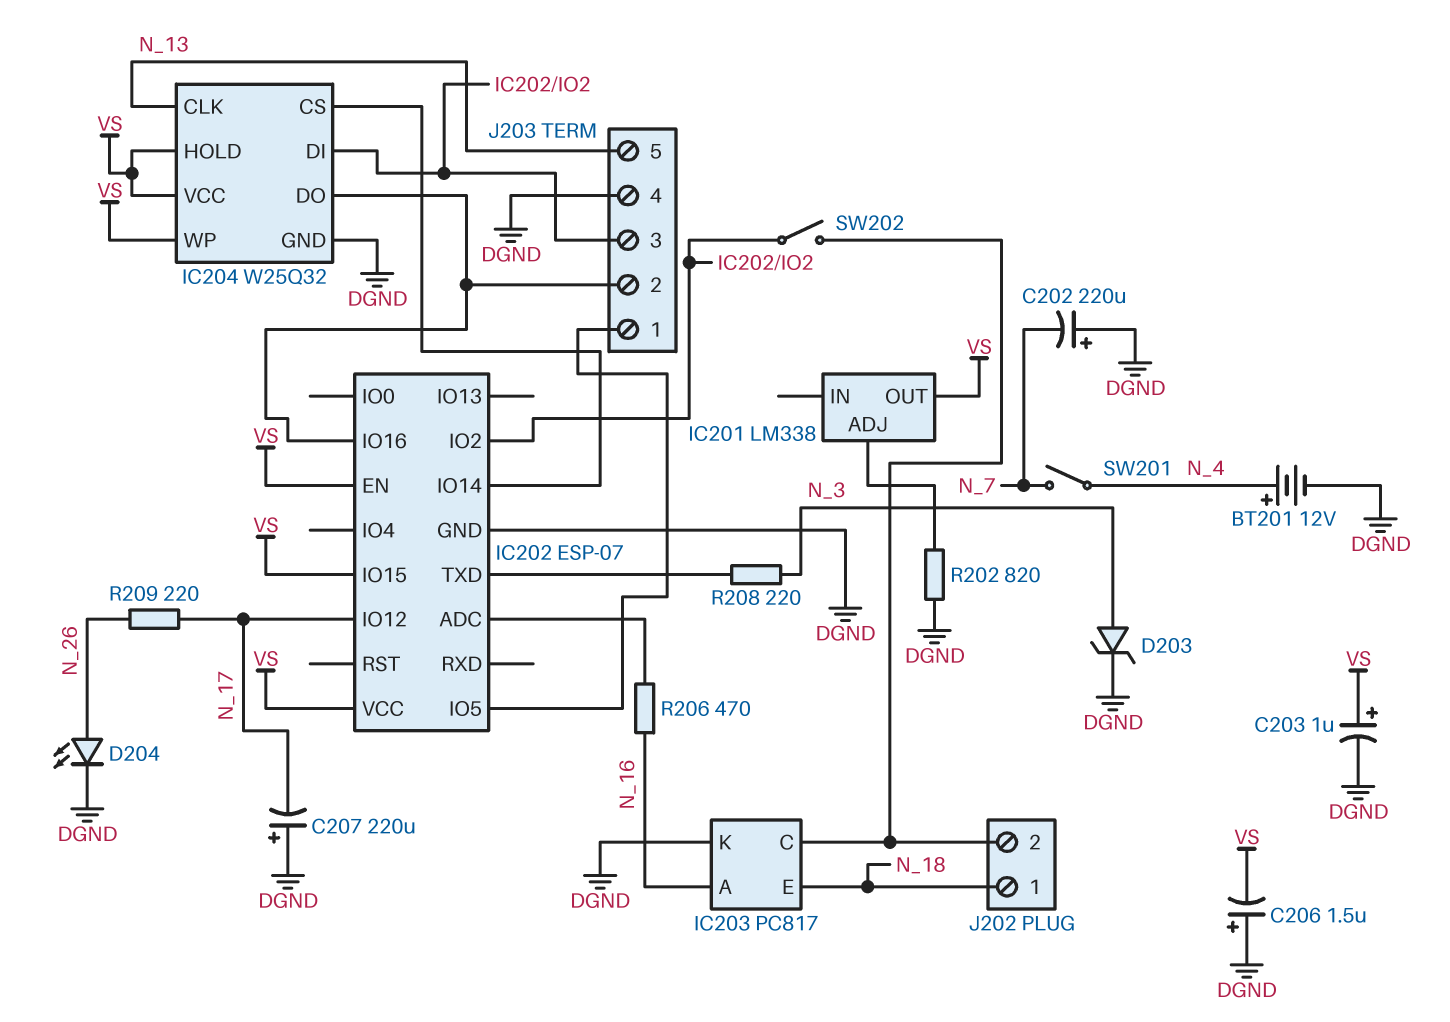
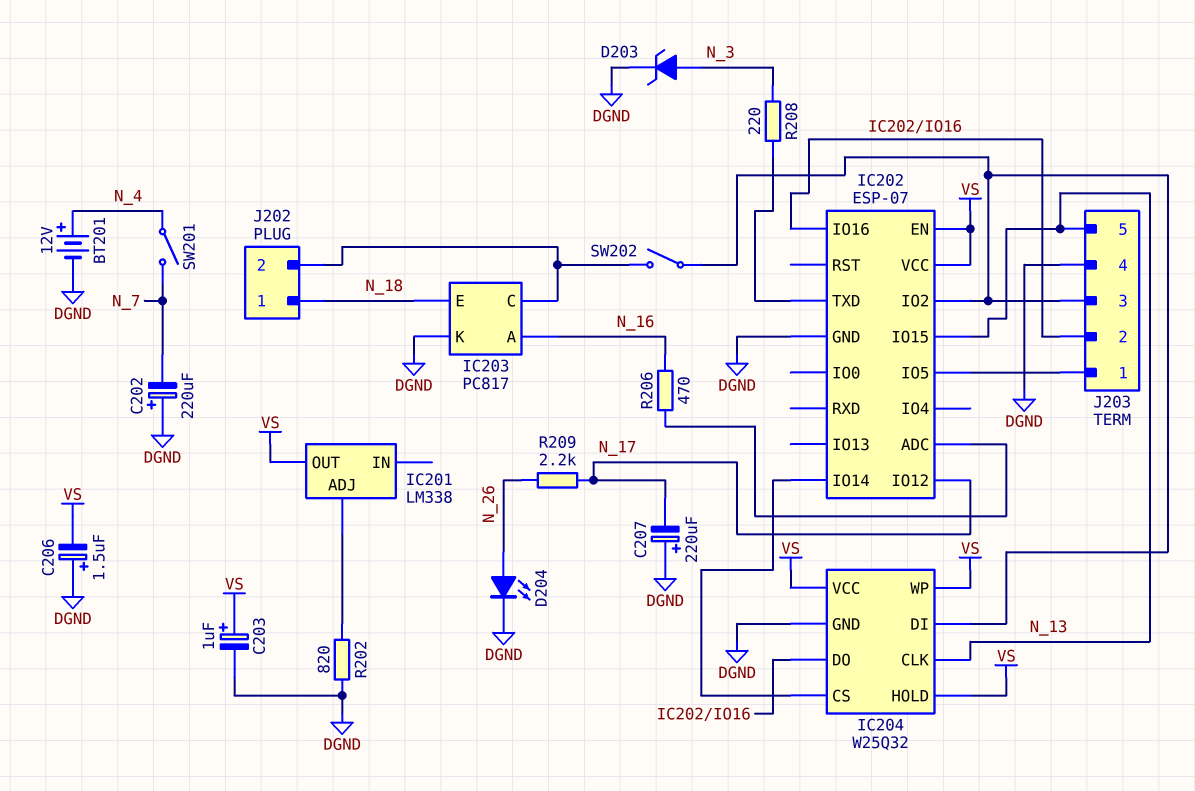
IC202 pin IO15: VS -> N_13
R209: 220 (N_17, N_26) -> 2.2k (N_17, N_26)

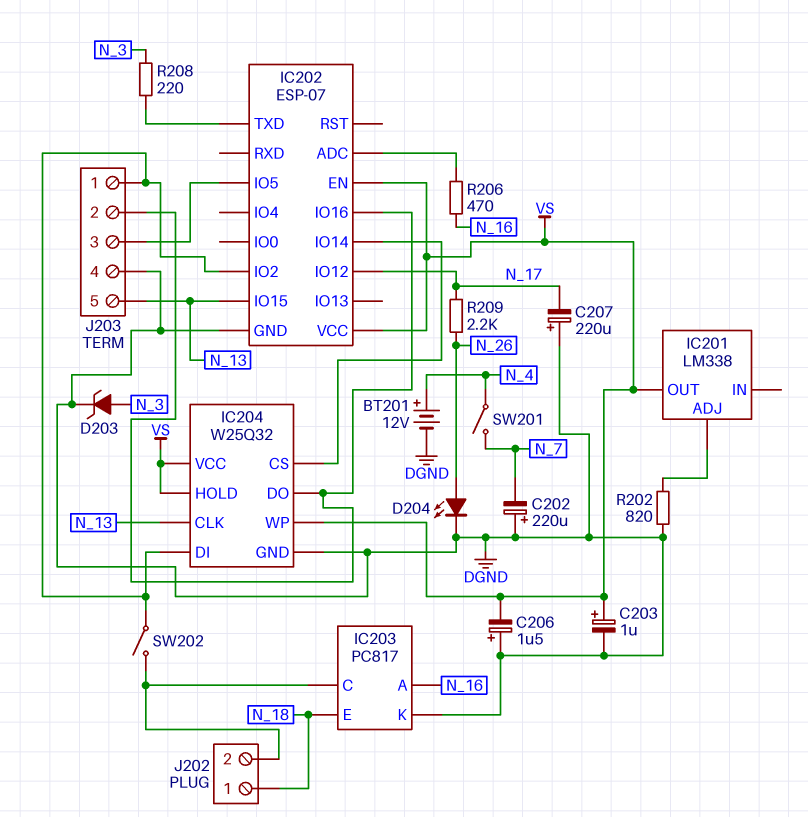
J203 pin 1: IC202/IO5 -> IC202/IO2
J203 pin 3: IC202/IO2 -> IC202/IO5

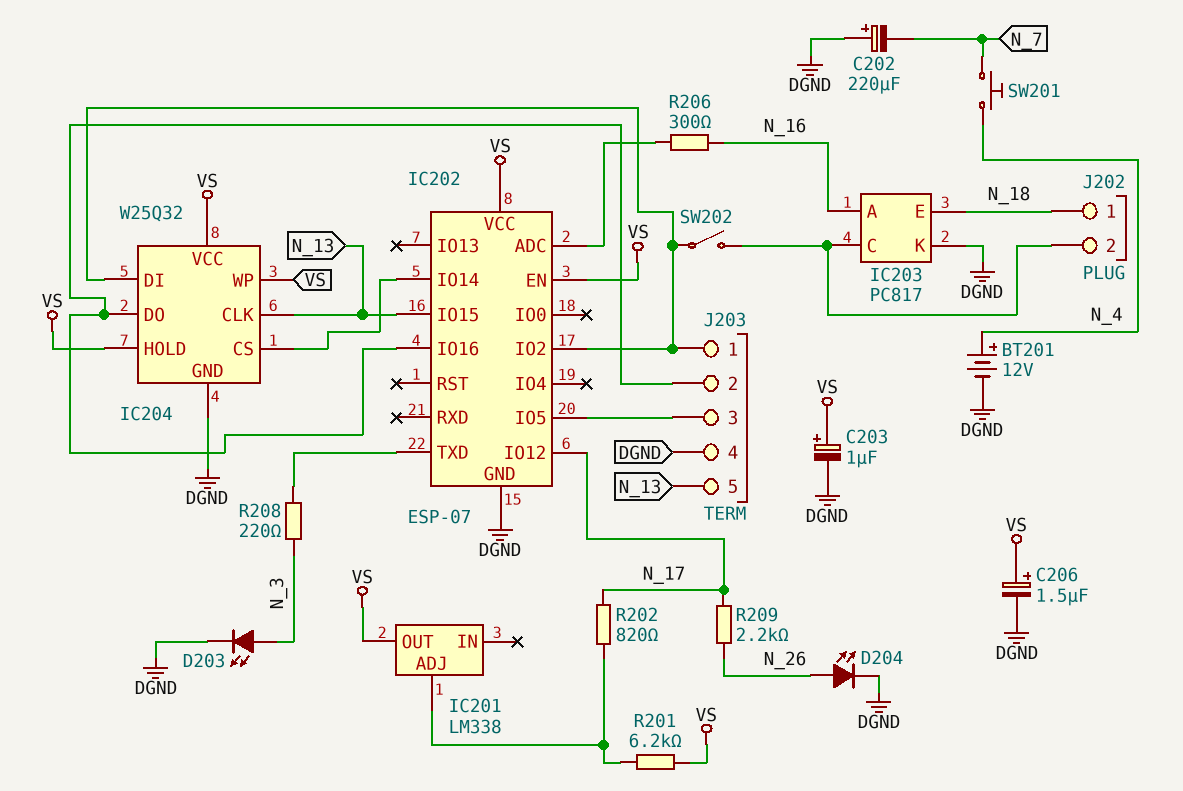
C206: 1.5uF (plus DGND, minus VS) -> 1.5uF (plus VS, minus DGND)
C207: 220uF (plus DGND, minus N_17) -> none
D203: zener (A N_3, K DGND) -> LED (A N_3, K DGND)
R201: none -> 6.2k (IC201/ADJ, VS)
R202: 820 (DGND, IC201/ADJ) -> 820 (IC201/ADJ, N_17)
R206: 470 (IC202/ADC, N_16) -> 300 (IC202/ADC, N_16)
SW201: switch (N_4, N_7) -> button (N_4, N_7)

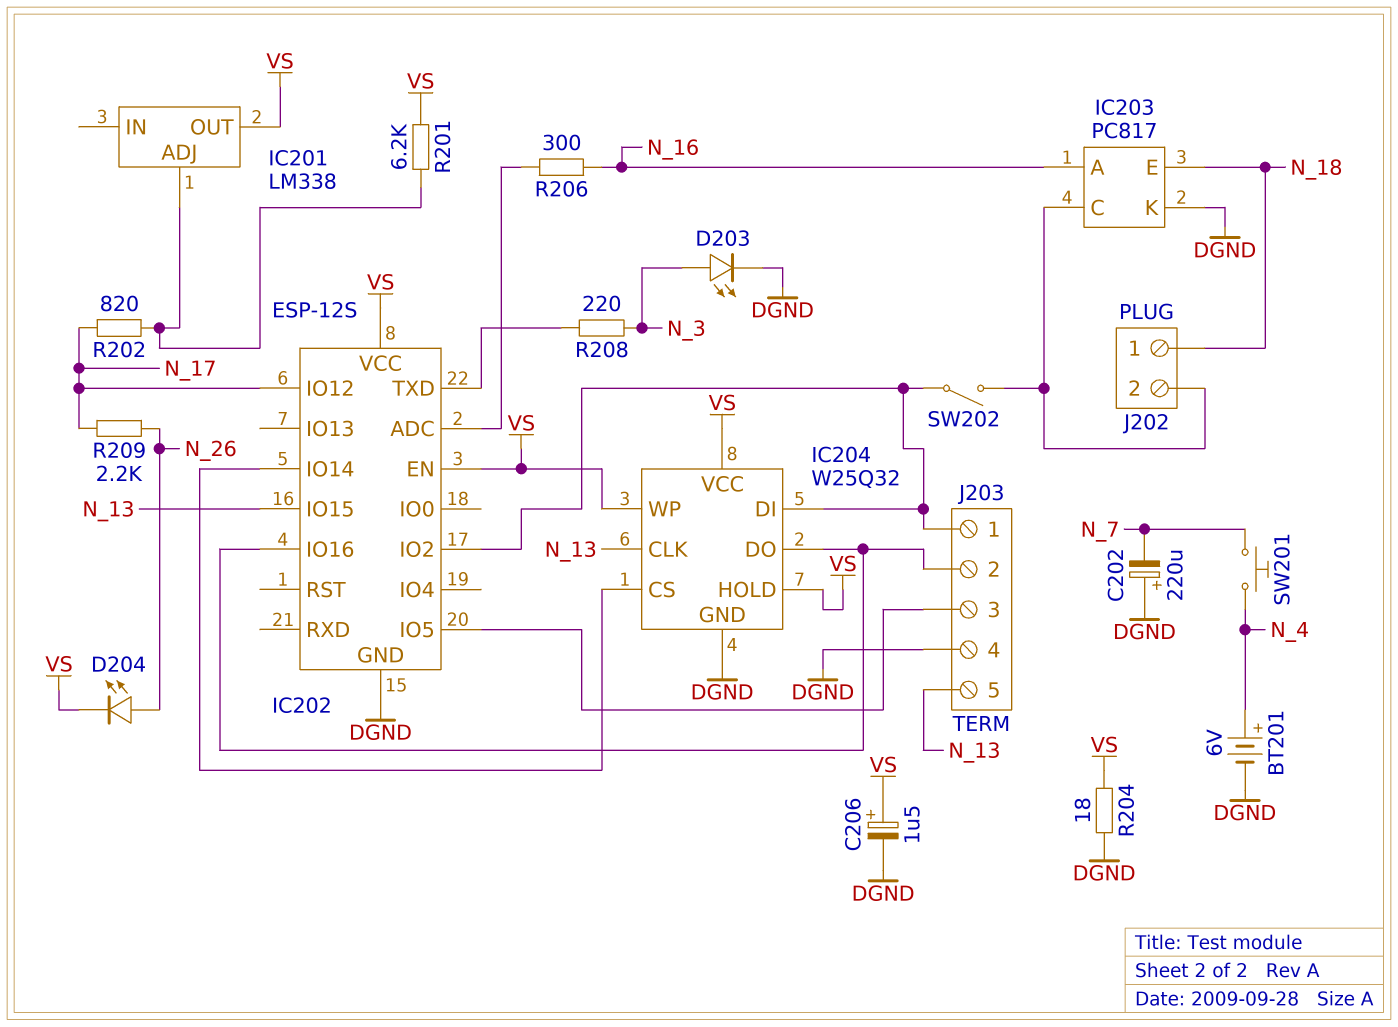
BT201: 12V (plus N_4, minus DGND) -> 6V (plus N_4, minus DGND)
C203: 1uF (plus VS, minus DGND) -> none
D204: LED (A N_26, K DGND) -> LED (A N_26, K VS)
IC202: ESP-07 -> ESP-12S
R204: none -> 18 (DGND, VS)

